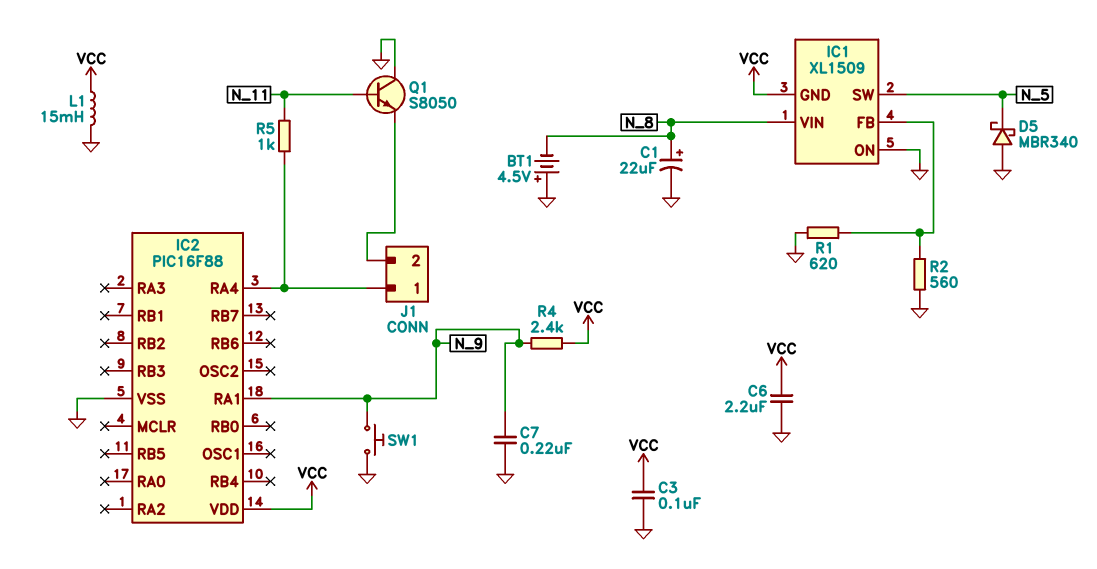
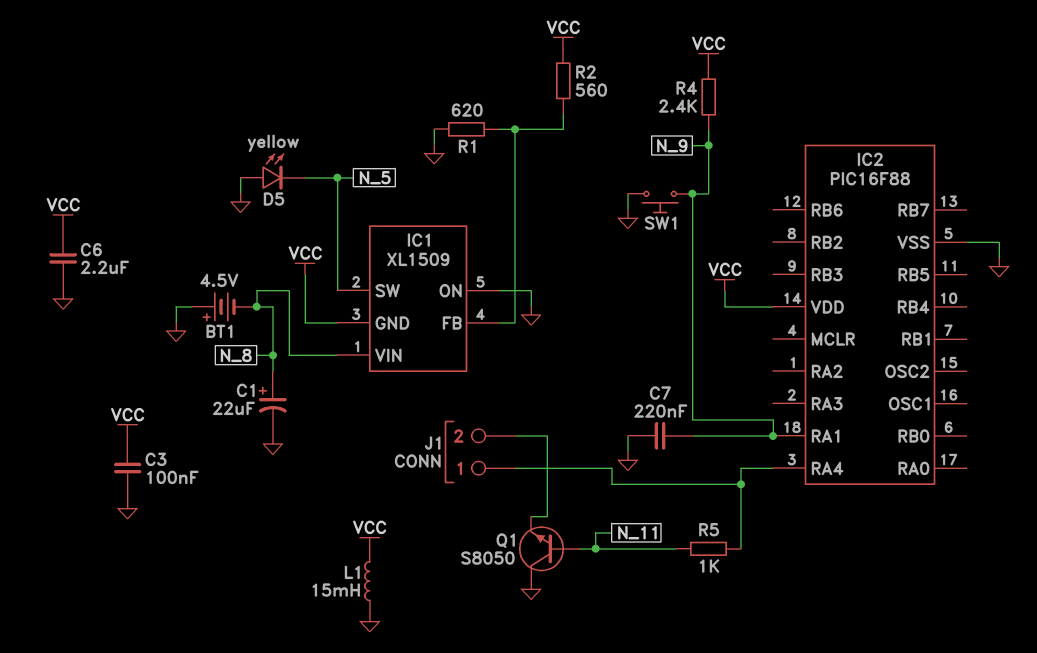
D5: schottky MBR340 (A GND, K N_5) -> LED yellow (A GND, K N_5)
R2: 560 (GND, IC1/FB) -> 560 (IC1/FB, VCC)

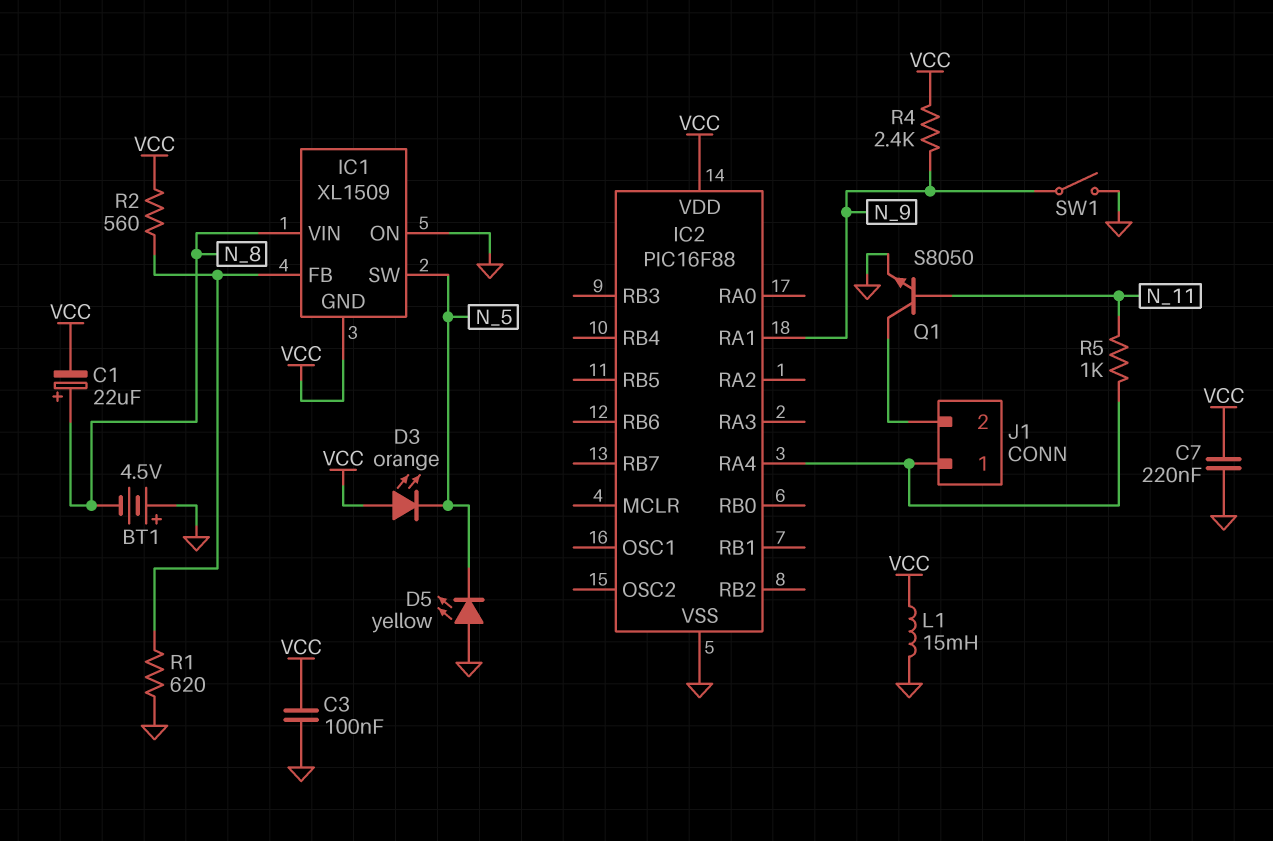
C1: 22uF (plus N_8, minus GND) -> 22uF (plus N_8, minus VCC)
C6: 2.2uF (GND, VCC) -> none
C7: 220nF (GND, N_9) -> 220nF (GND, VCC)
D3: none -> LED orange (A VCC, K N_5)
Q1: NPN S8050 (B N_11, C GND, E J1/2) -> NPN S8050 (B N_11, C J1/2, E GND)
SW1: button (GND, N_9) -> switch (GND, N_9)

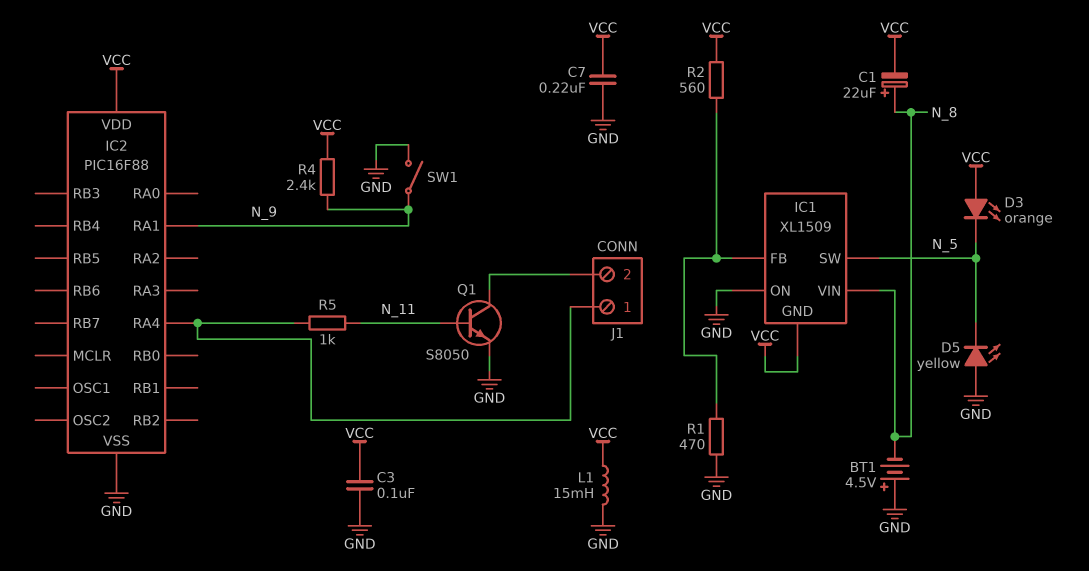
R1: 620 (GND, IC1/FB) -> 470 (GND, IC1/FB)

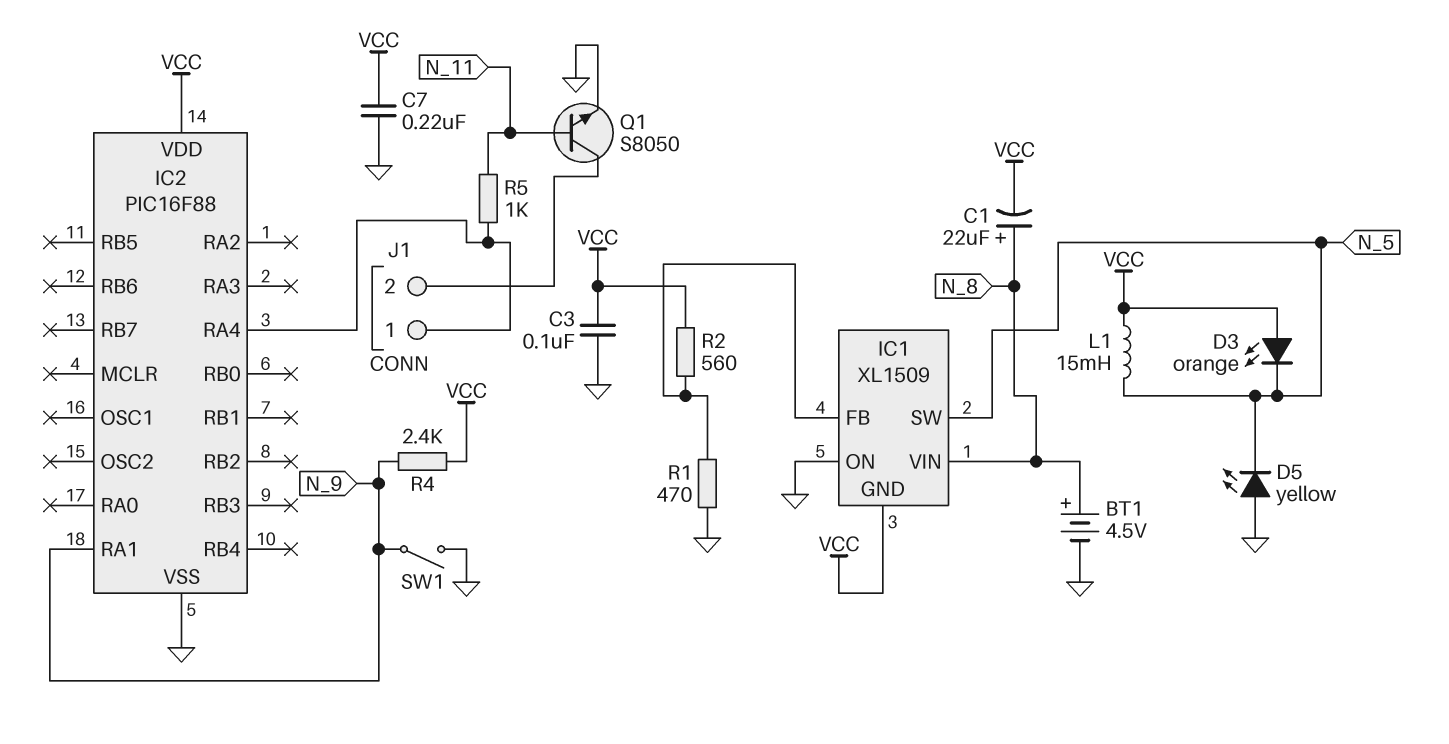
BT1: 4.5V (plus GND, minus N_8) -> 4.5V (plus N_8, minus GND)
L1: 15mH (GND, VCC) -> 15mH (N_5, VCC)

